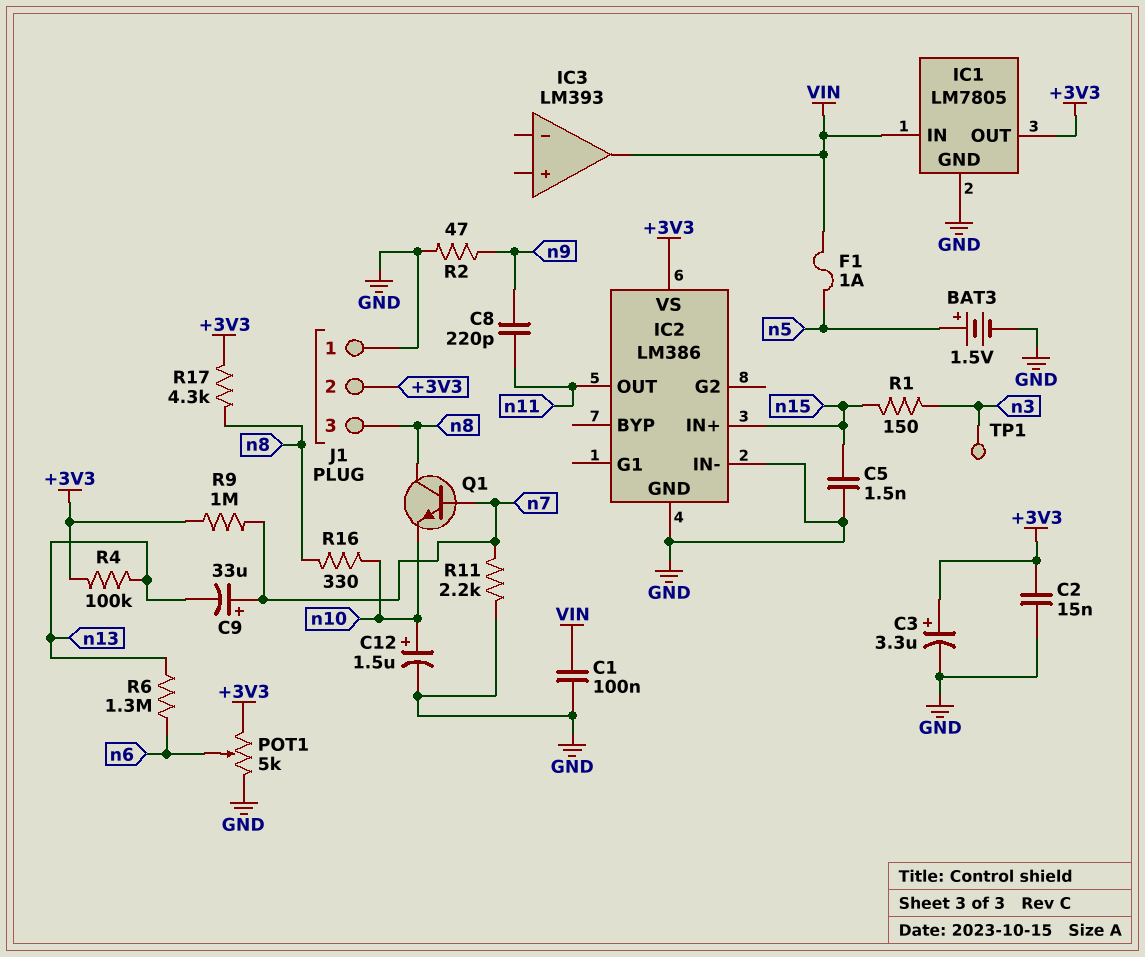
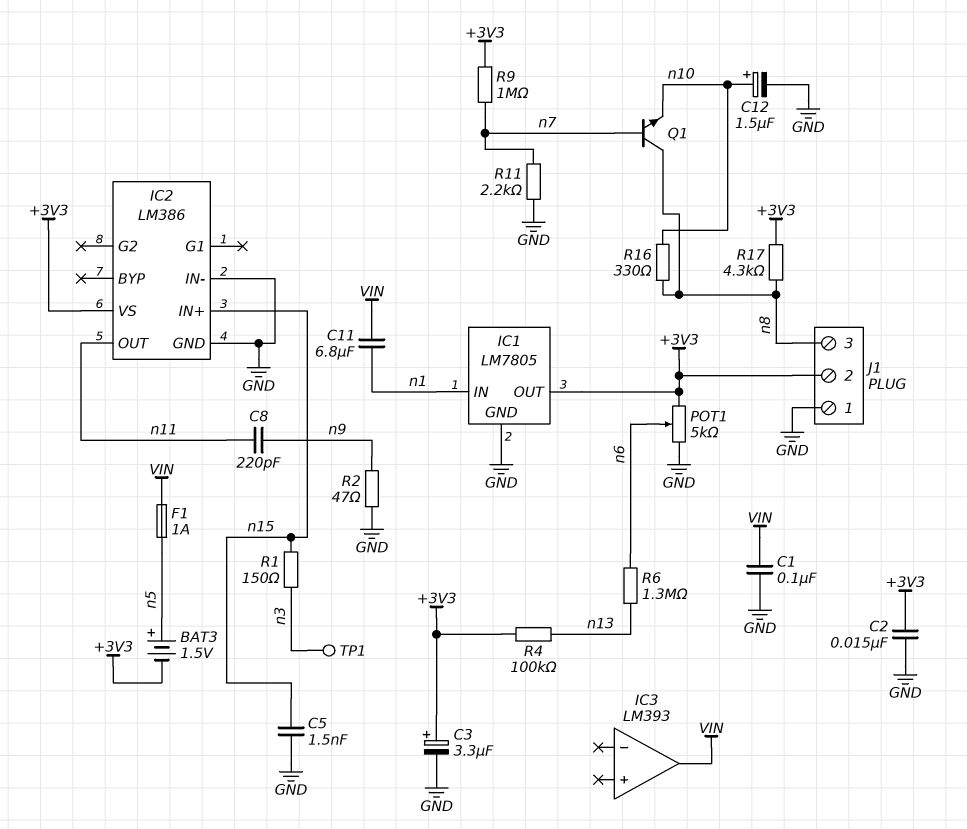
BAT3: 1.5V (plus n5, minus GND) -> 1.5V (plus n5, minus +3V3)
C9: 33uF (plus n7, minus n13) -> none
C11: none -> 6.8uF (VIN, n1)
IC1 pin IN: VIN -> n1

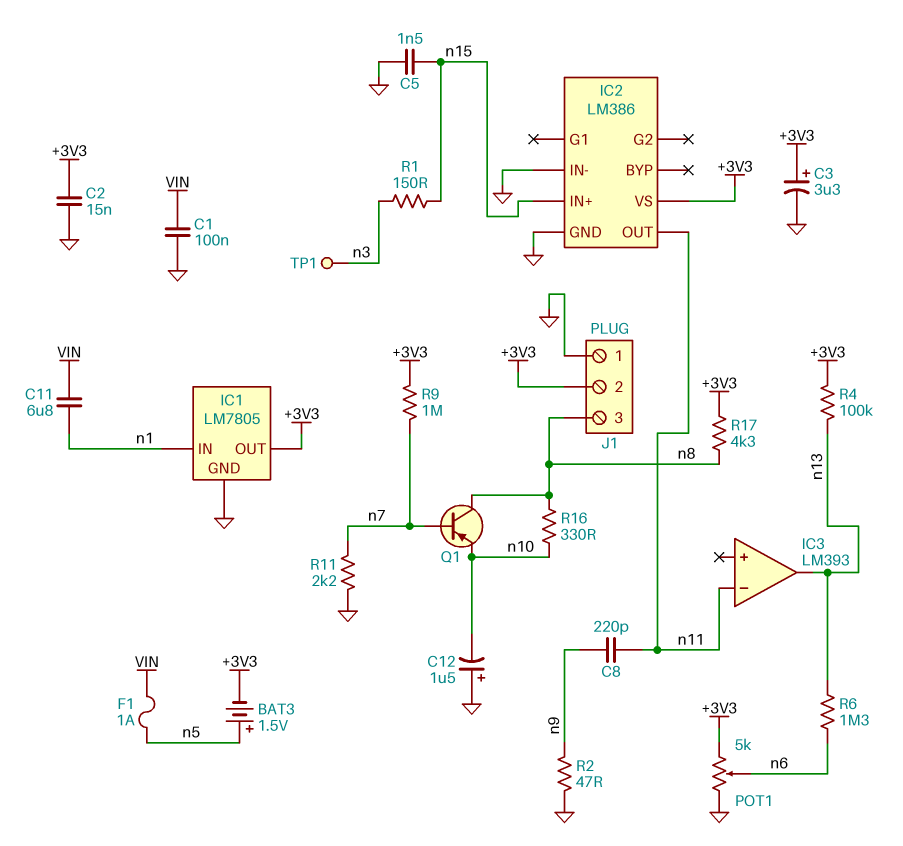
C12: 1.5uF (plus n10, minus GND) -> 1.5uF (plus GND, minus n10)
IC3 pin in-: none -> n11
IC3 pin out: VIN -> n13
Q1: NPN (B n7, C n8, E n10) -> PNP (B n7, C n8, E n10)

